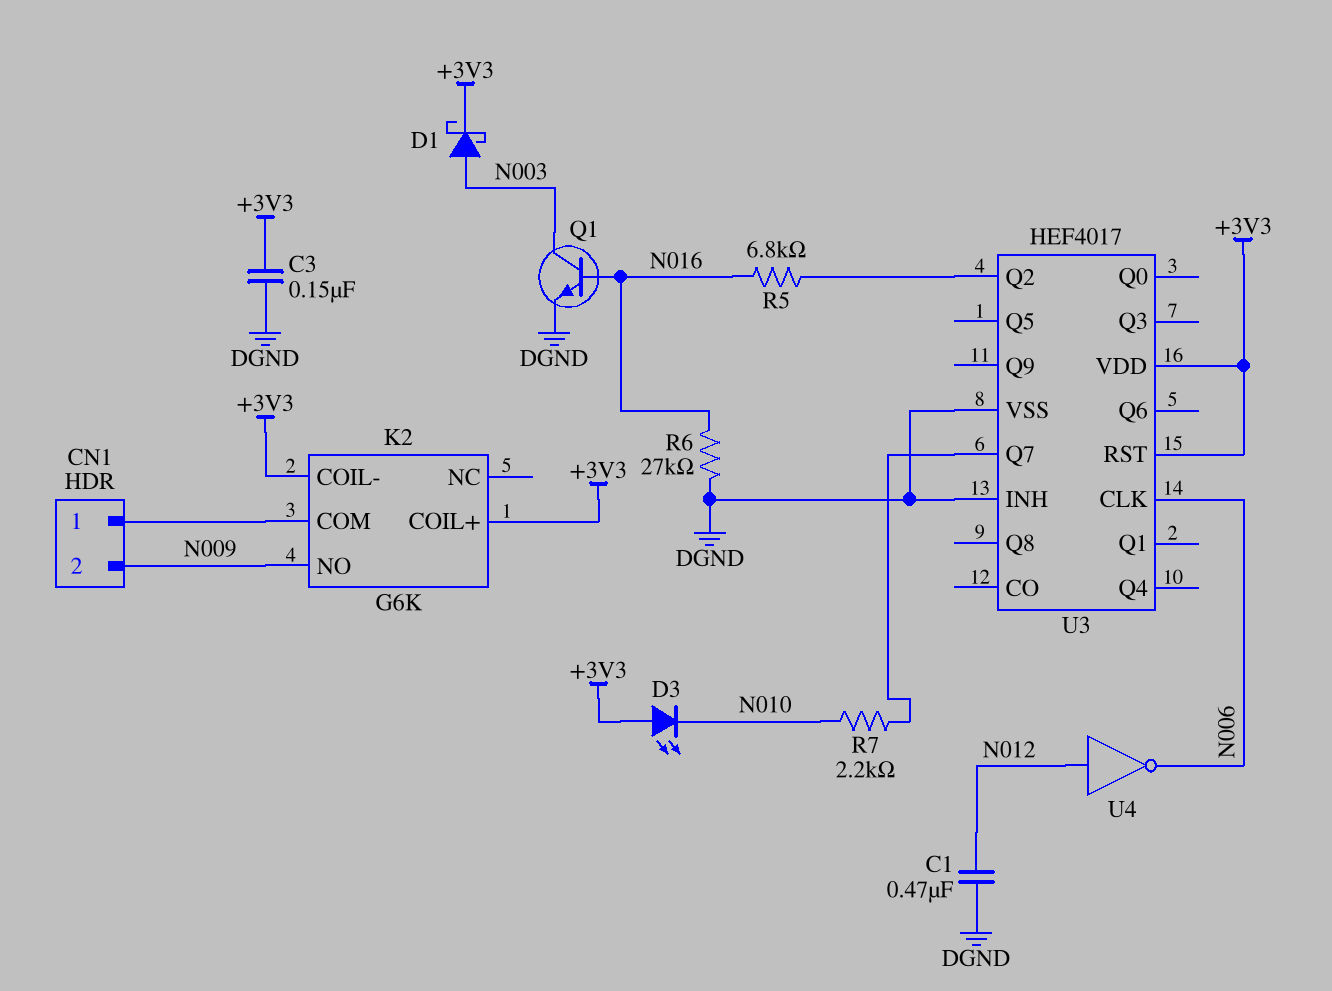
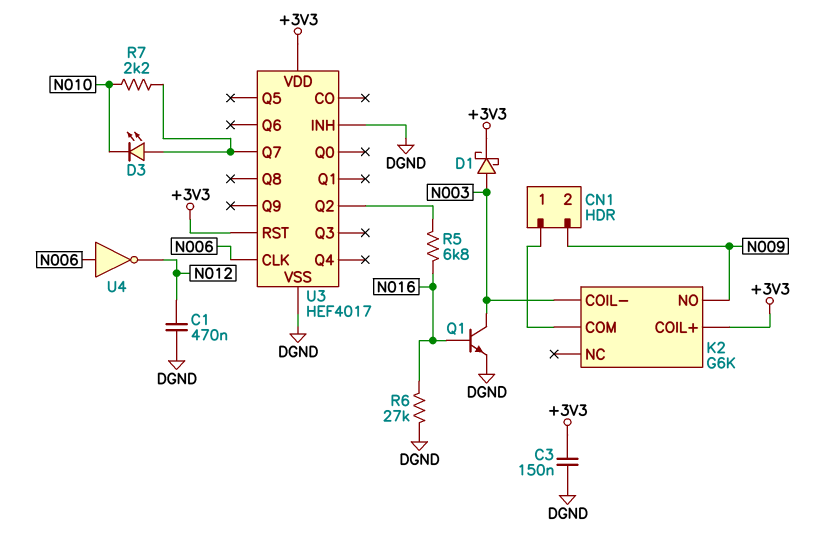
D3: LED (A +3V3, K N010) -> LED (A U3/Q7, K N010)
K2 pin COIL-: +3V3 -> N003
U4: NOT (in N012, out N006) -> NOT (in N006, out N012)

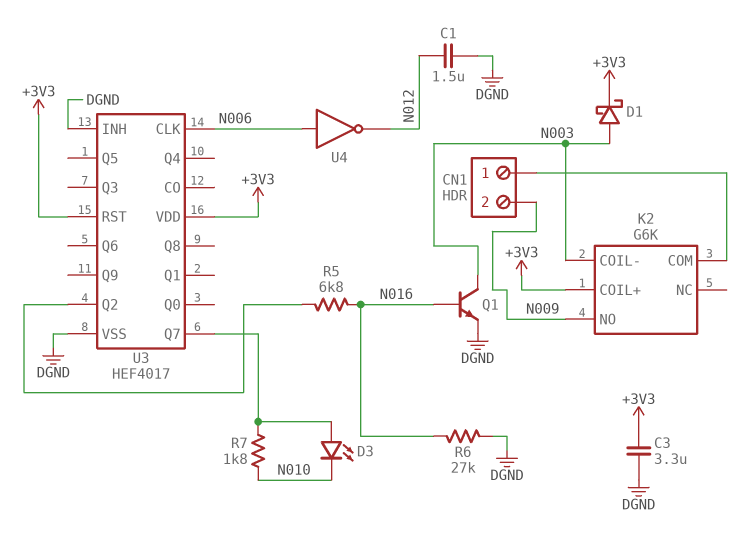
C1: 470nF (DGND, N012) -> 1.5uF (DGND, N012)
C3: 150nF (+3V3, DGND) -> 3.3uF (+3V3, DGND)
R7: 2.2k (N010, U3/Q7) -> 1.8k (N010, U3/Q7)

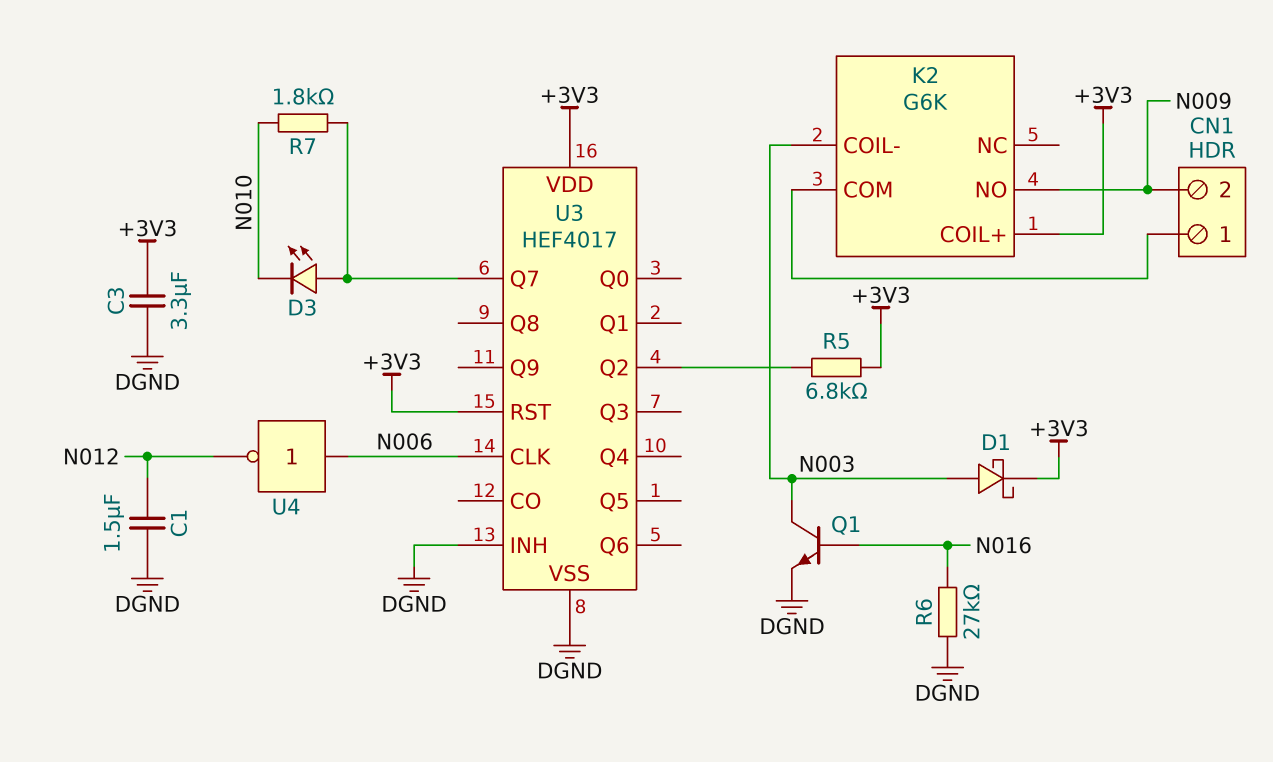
R5: 6.8k (N016, U3/Q2) -> 6.8k (+3V3, U3/Q2)

